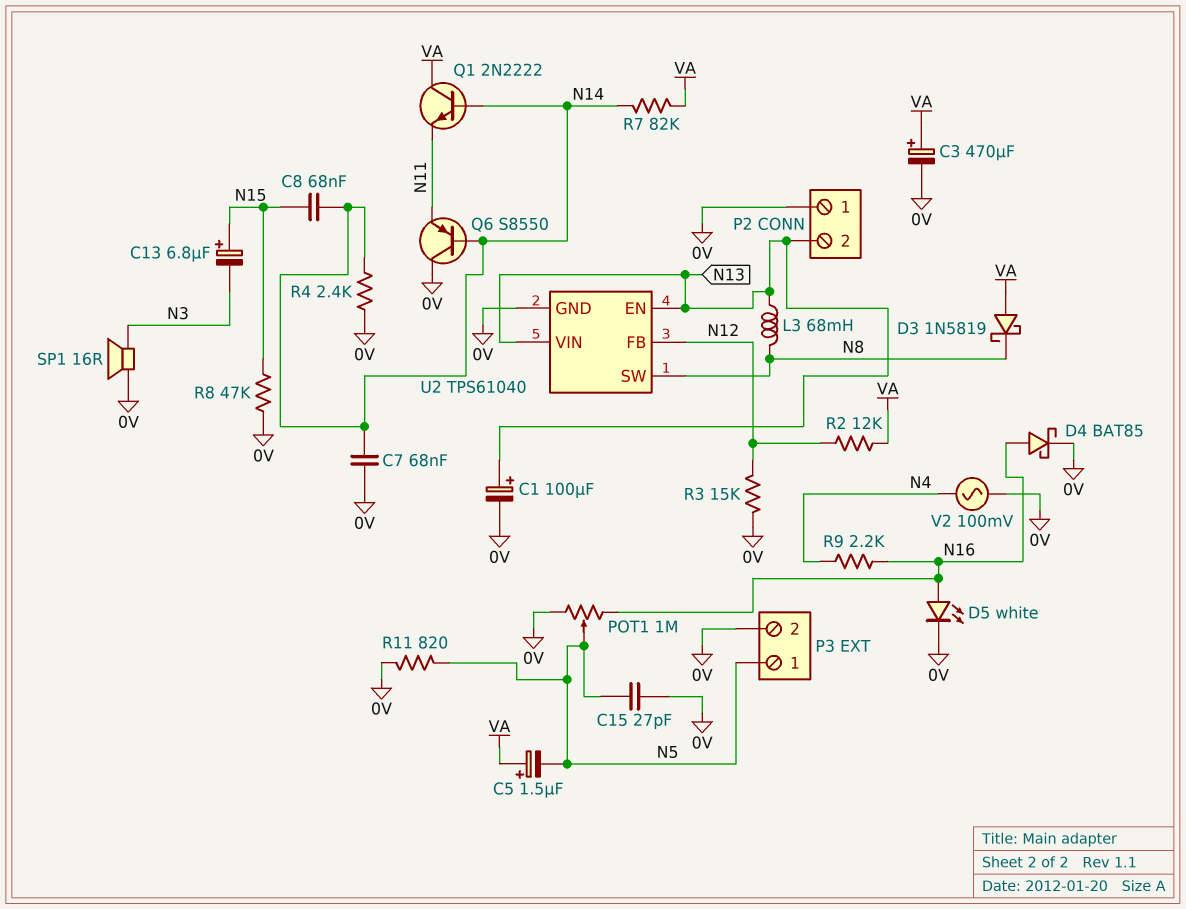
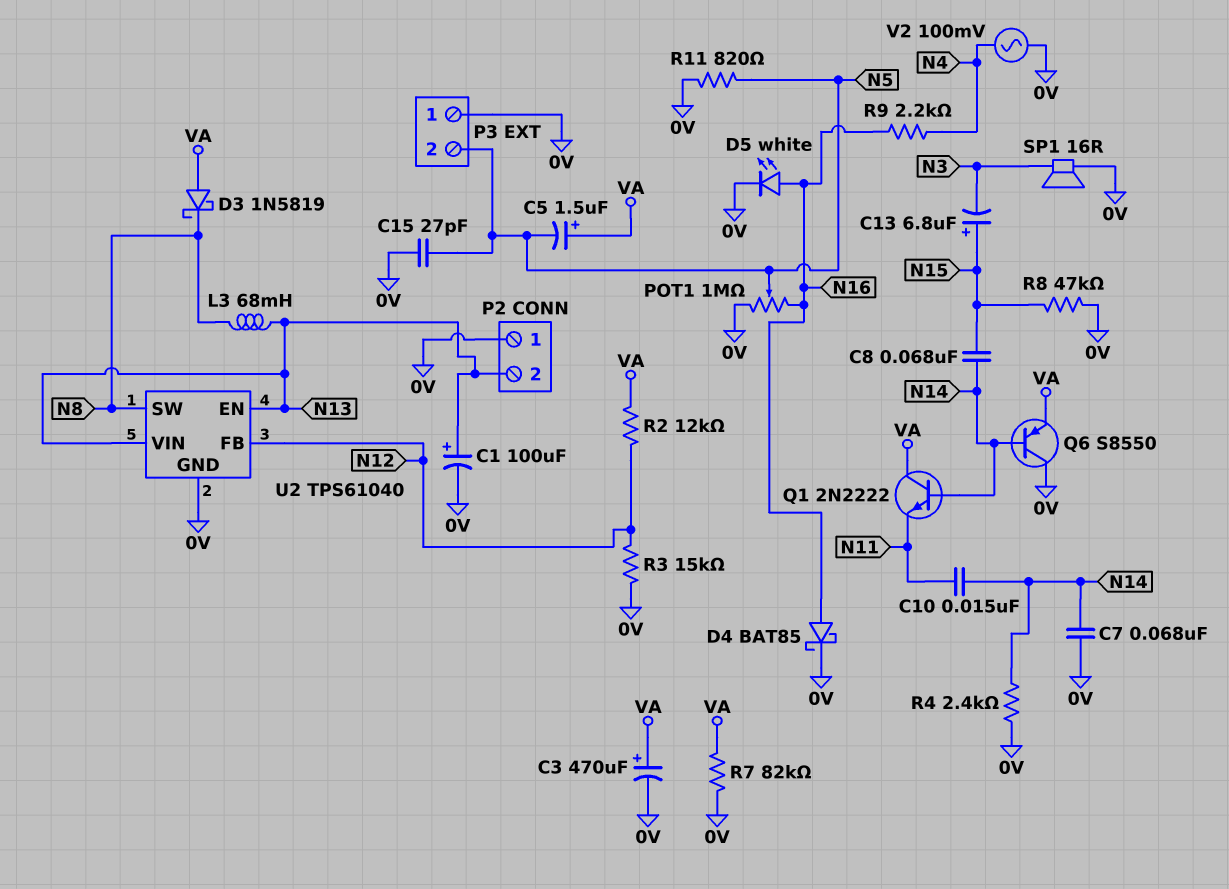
C10: none -> 15nF (N11, N14)
P3 pin 1: N5 -> 0V
P3 pin 2: 0V -> N5
Q6: PNP S8550 (B N14, C 0V, E N11) -> PNP S8550 (B N14, C 0V, E VA)
R7: 82k (N14, VA) -> 82k (0V, VA)

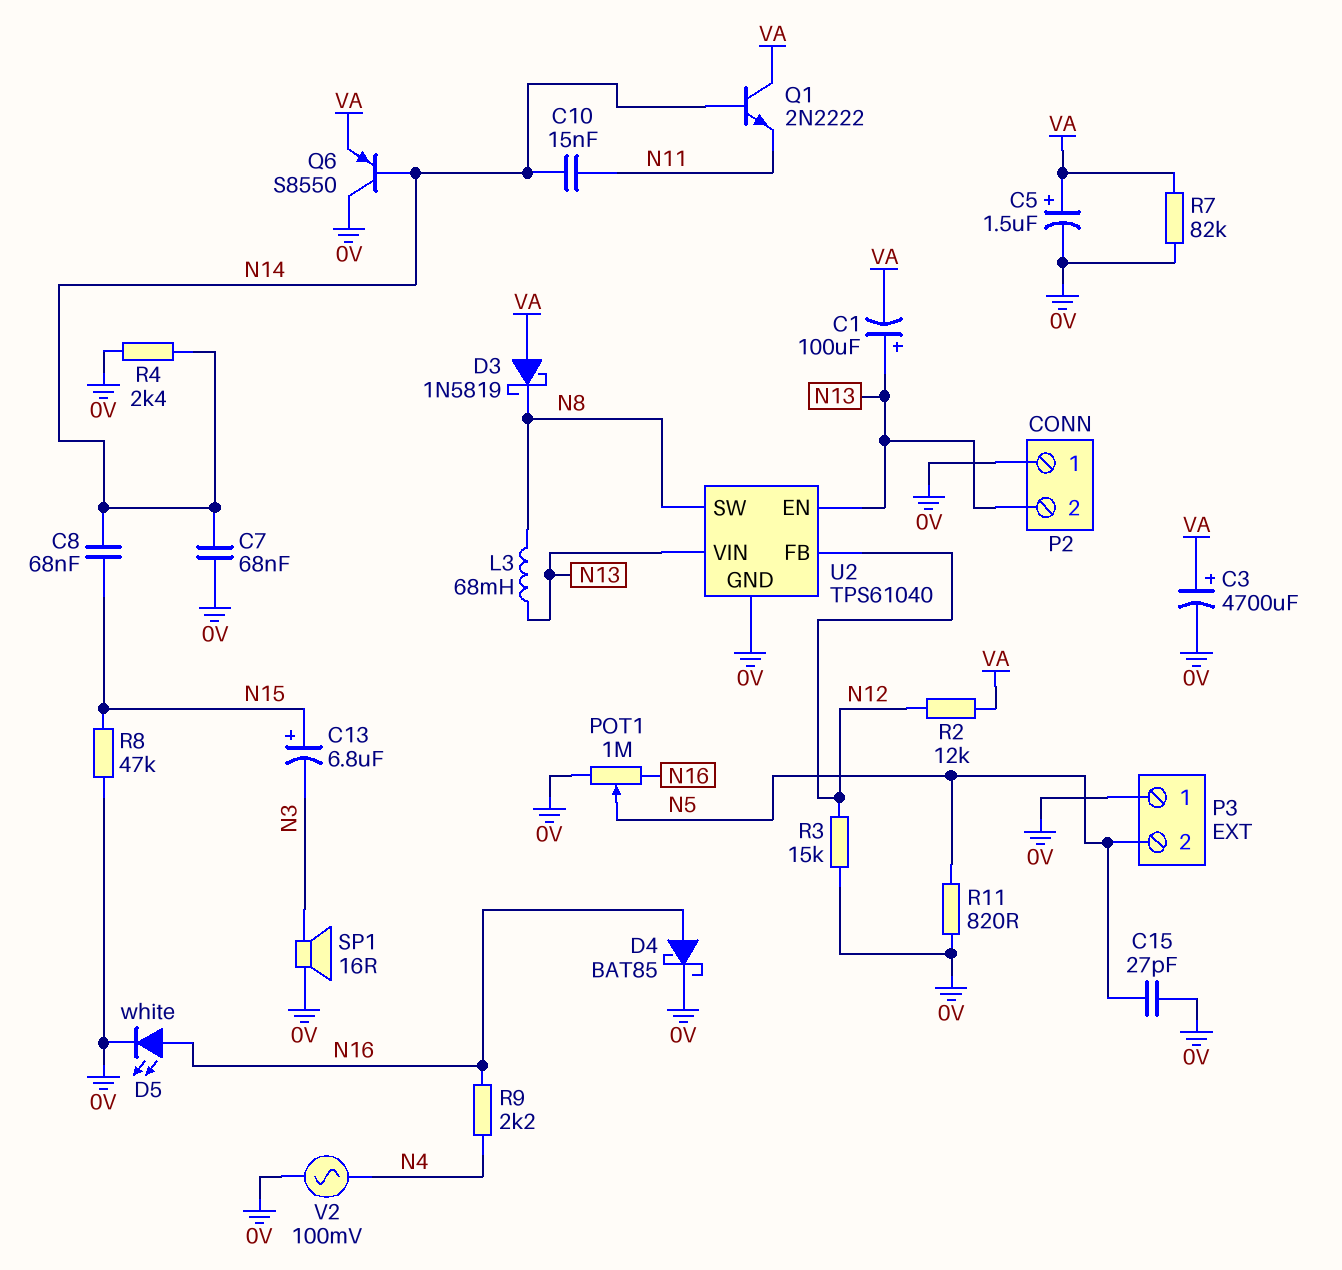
C1: 100uF (plus N13, minus 0V) -> 100uF (plus N13, minus VA)
C3: 470uF (plus VA, minus 0V) -> 4700uF (plus VA, minus 0V)
C5: 1.5uF (plus VA, minus N5) -> 1.5uF (plus VA, minus 0V)

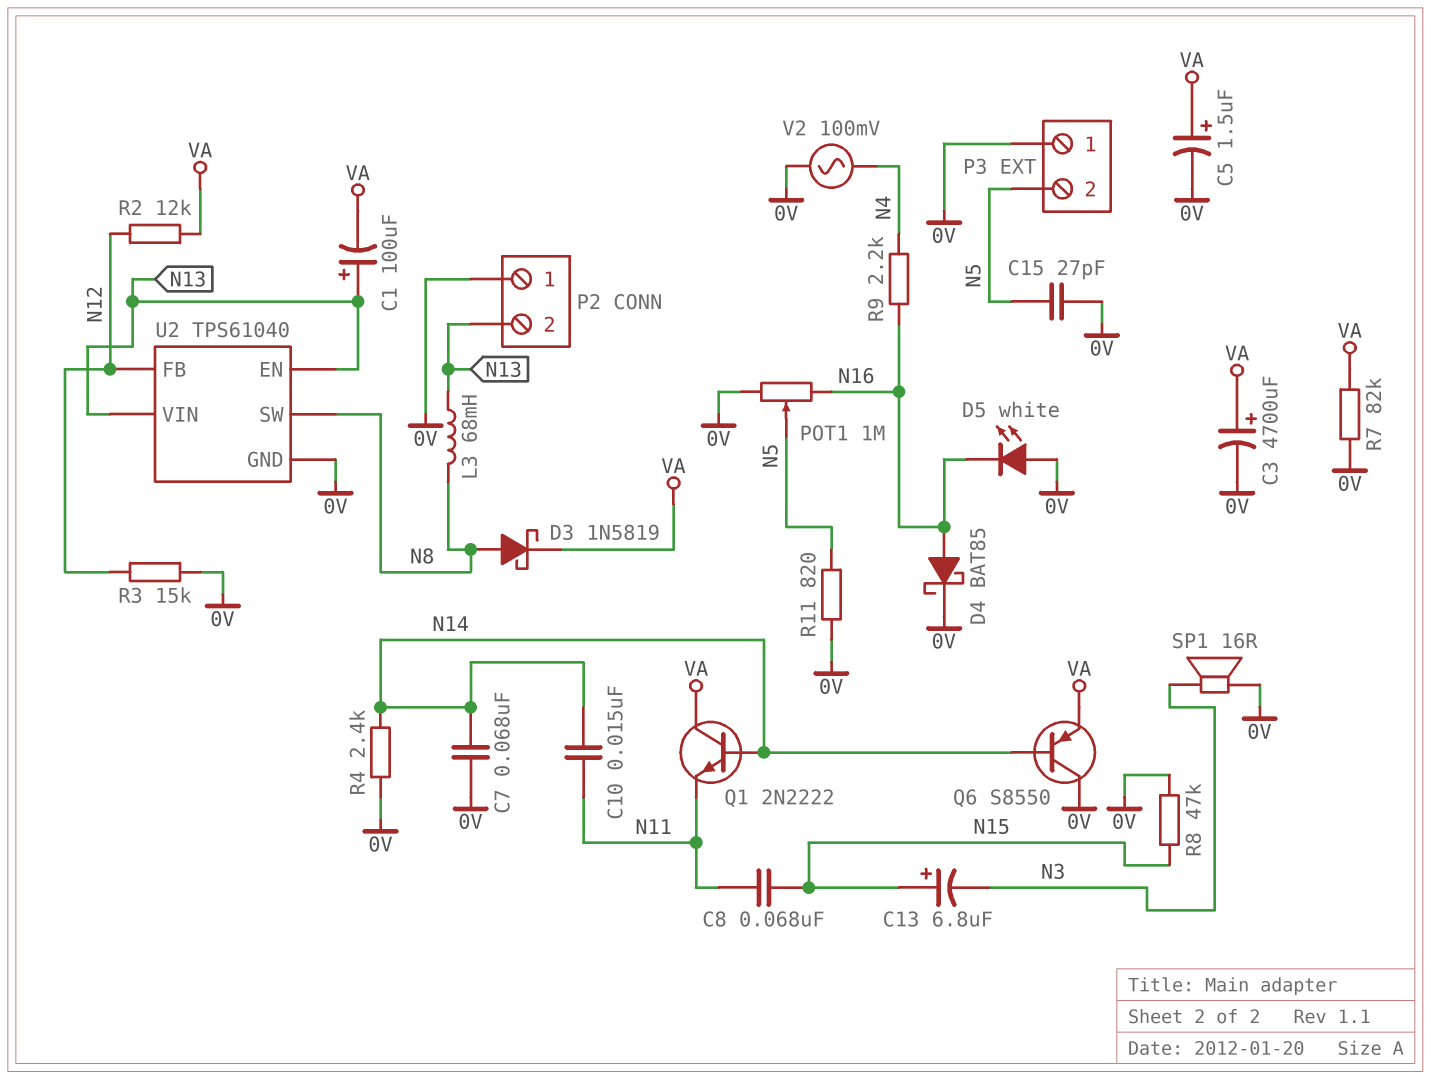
C8: 68nF (N14, N15) -> 68nF (N11, N15)
D3: schottky 1N5819 (A VA, K N8) -> schottky 1N5819 (A N8, K VA)
D5: LED white (A N16, K 0V) -> LED white (A 0V, K N16)

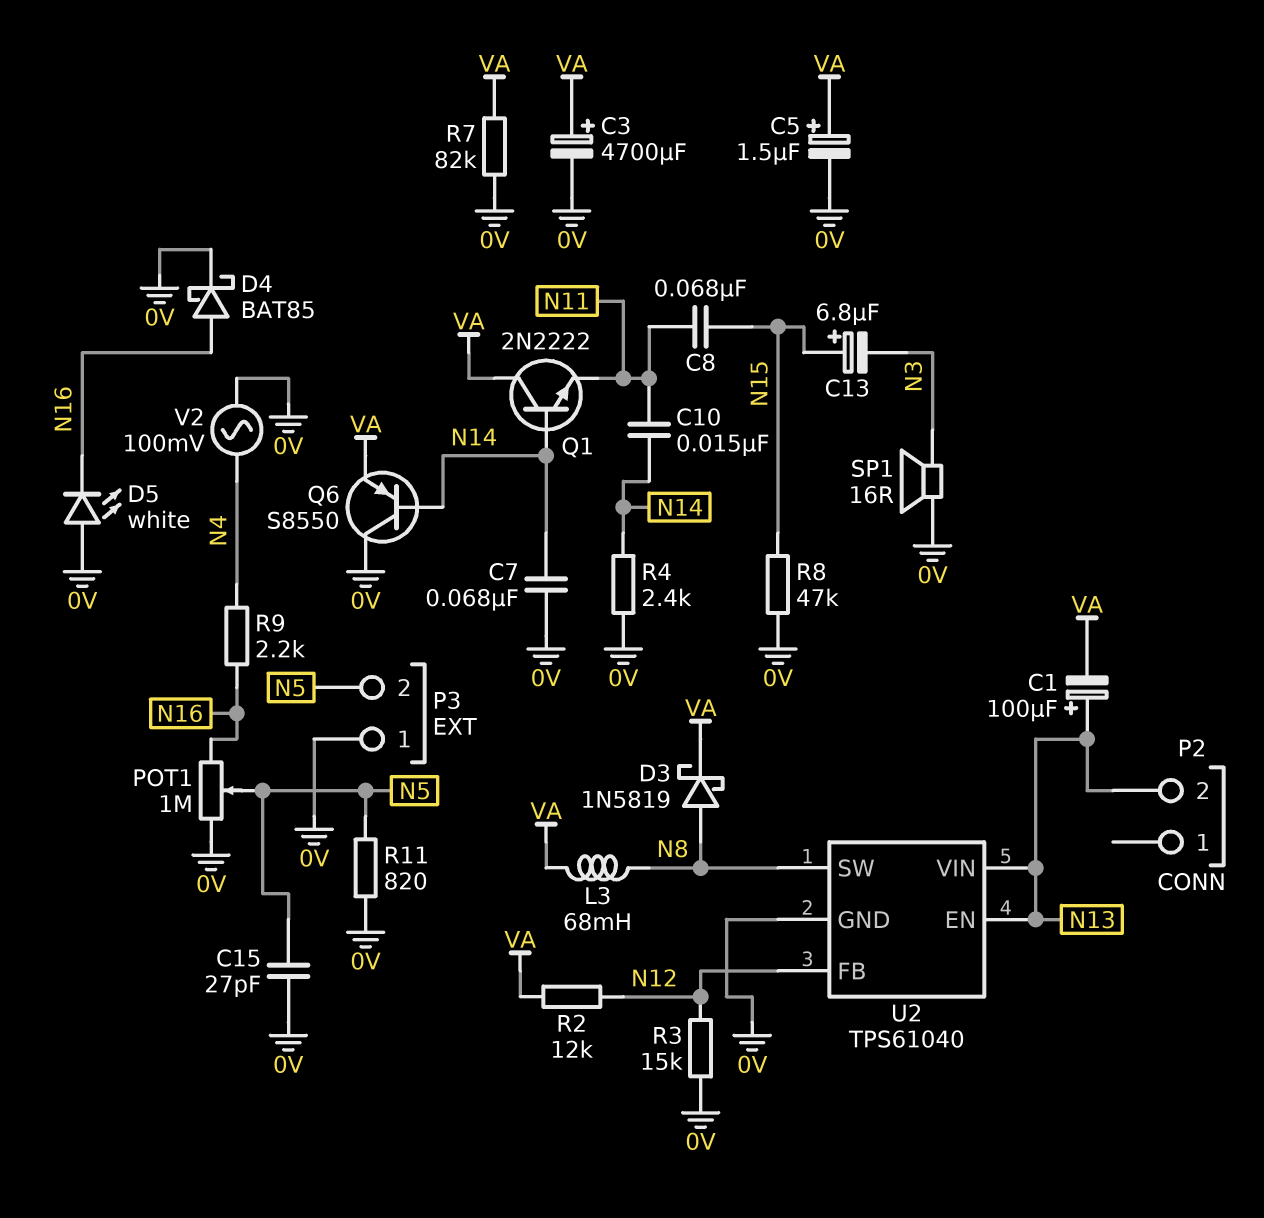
L3: 68mH (N8, N13) -> 68mH (N8, VA)
P2 pin 1: 0V -> none

